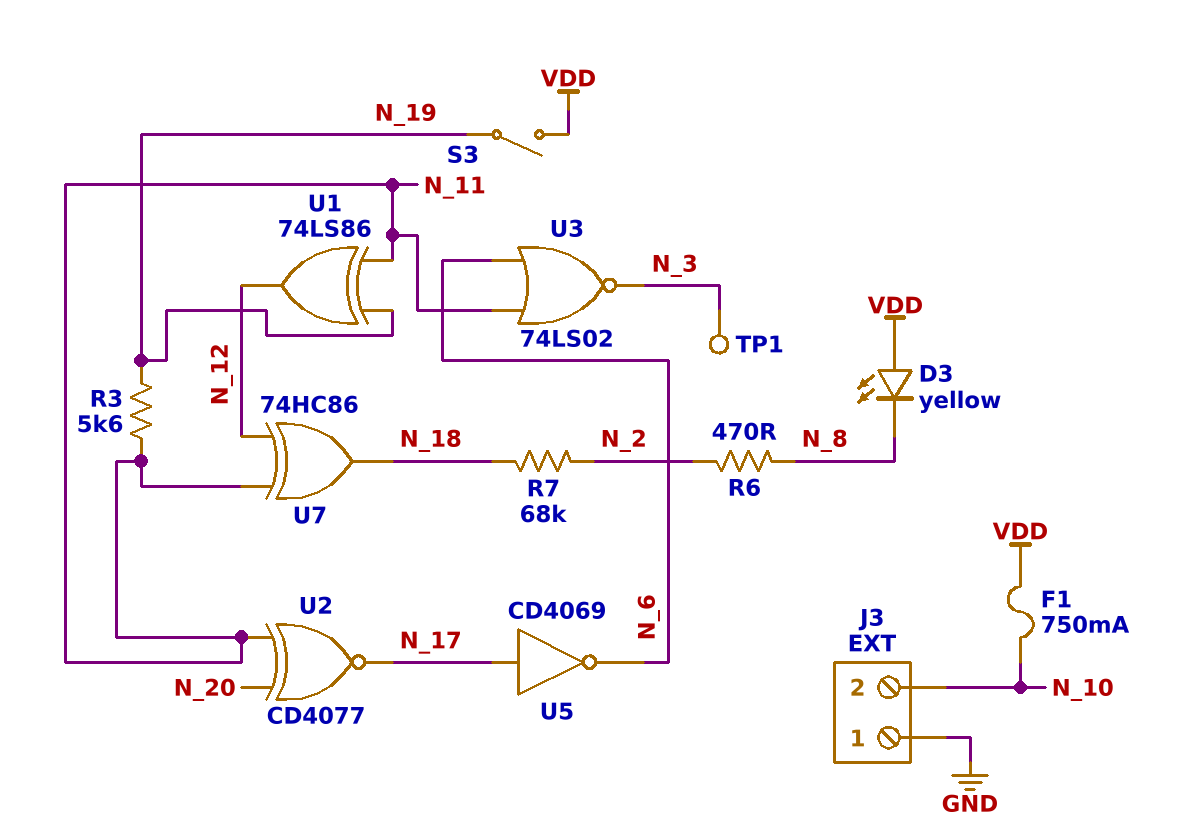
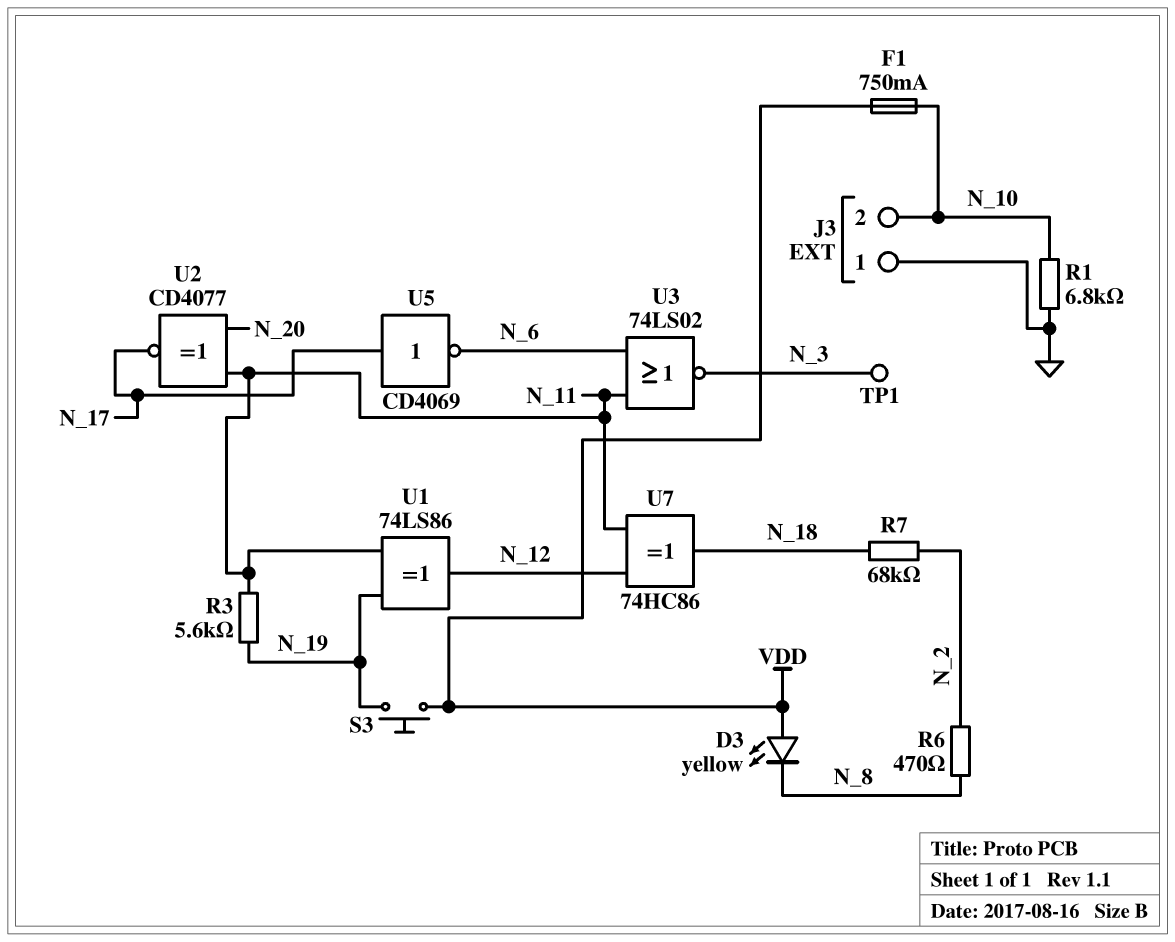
R1: none -> 6.8k (GND, N_10)
S3: switch (N_19, VDD) -> button (N_19, VDD)

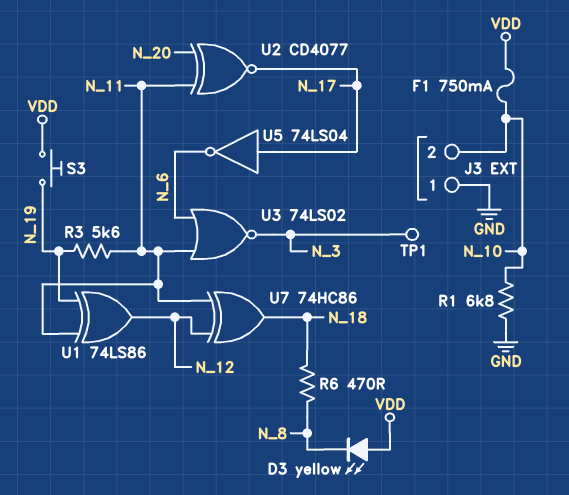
R6: 470 (N_2, N_8) -> 470 (N_8, N_18)
R7: 68k (N_2, N_18) -> none
U5: NOT CD4069 (in N_17, out N_6) -> NOT 74LS04 (in N_17, out N_6)

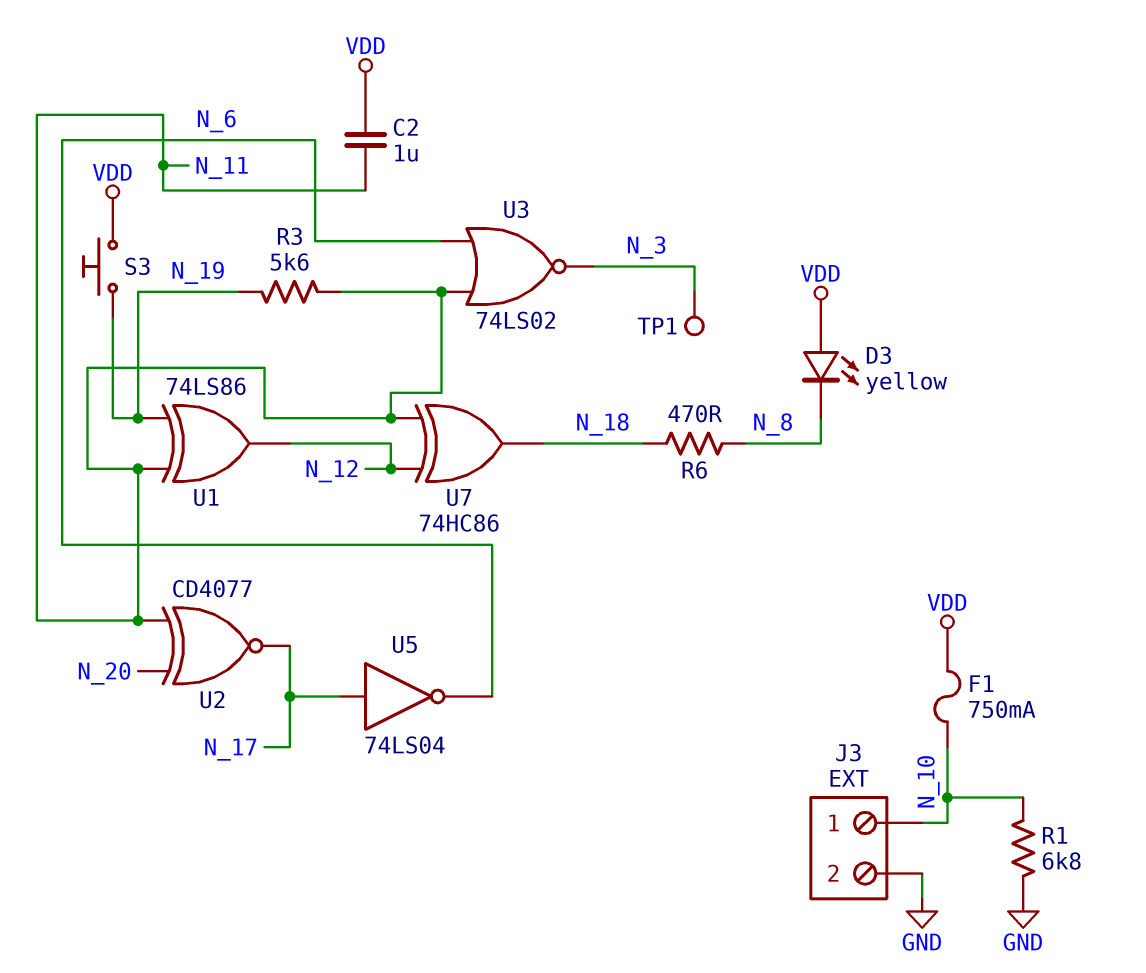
C2: none -> 1uF (N_11, VDD)
J3 pin 1: GND -> N_10
J3 pin 2: N_10 -> GND

